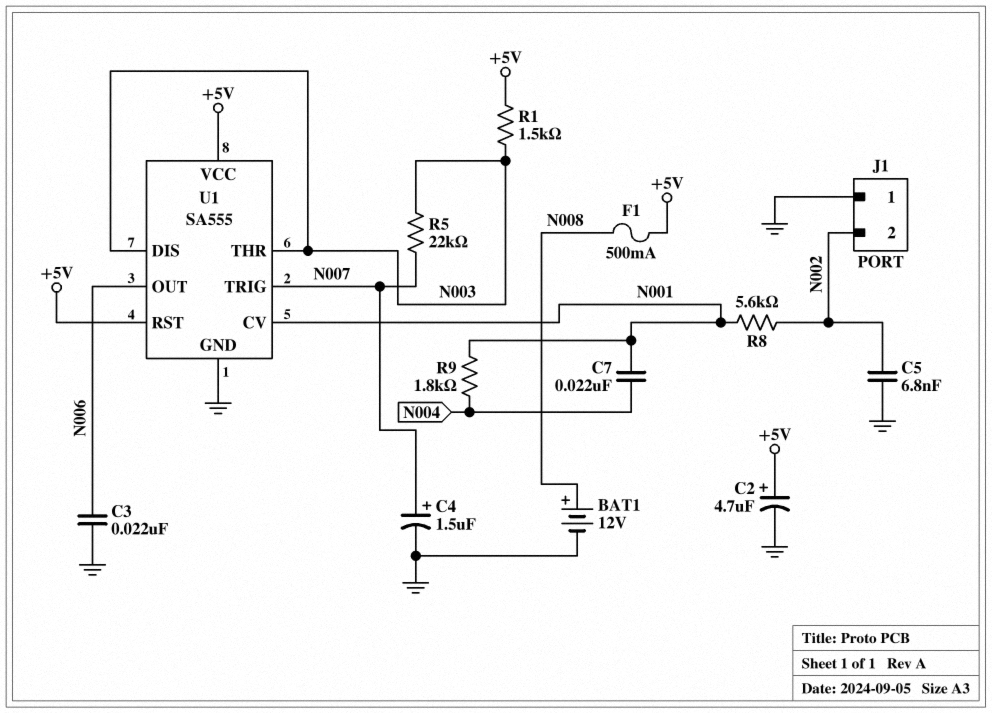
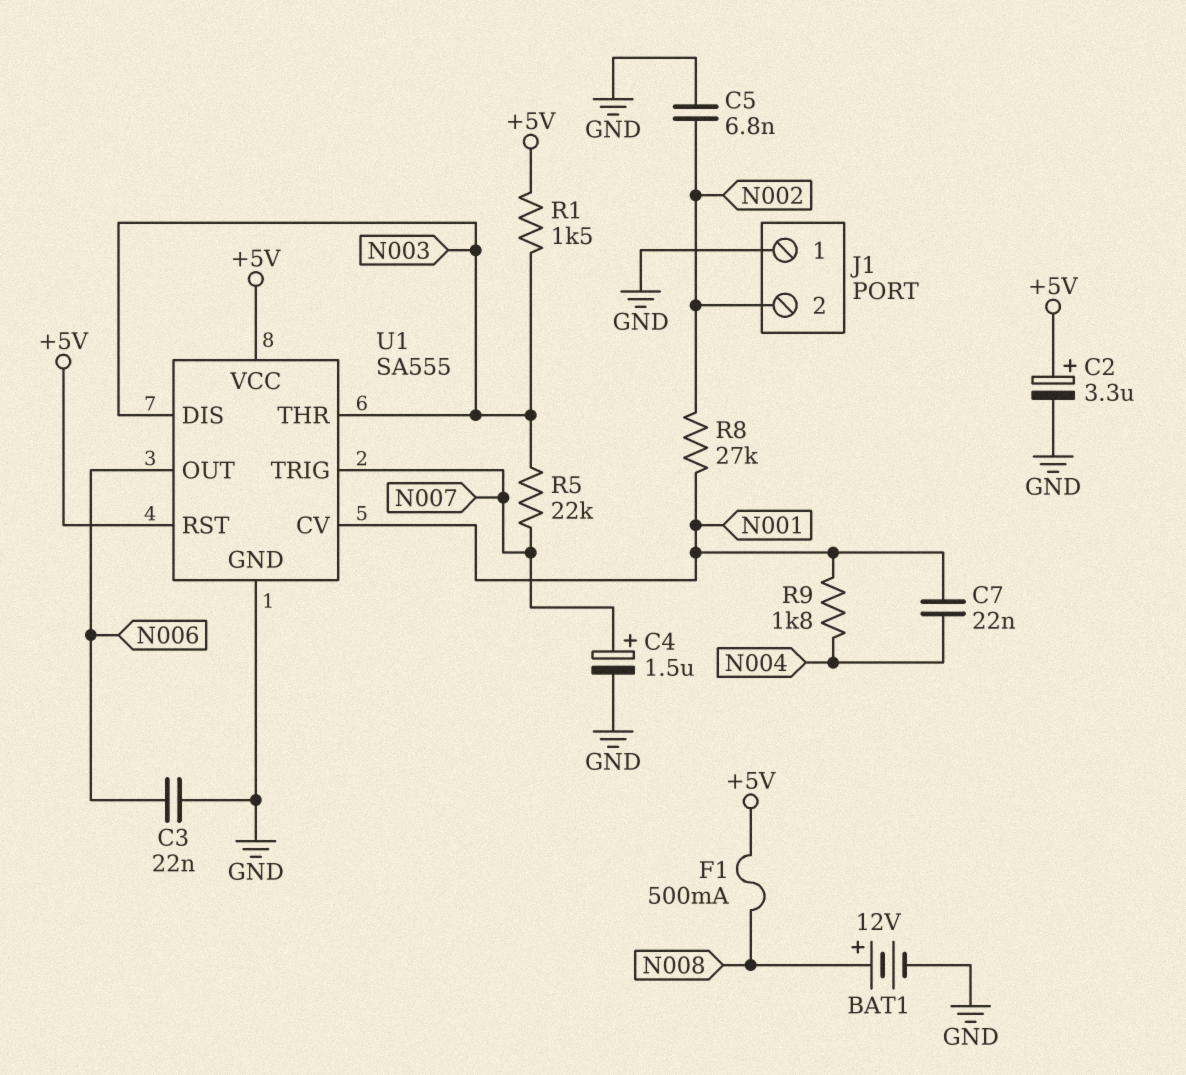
C2: 4.7uF (plus +5V, minus GND) -> 3.3uF (plus +5V, minus GND)
R8: 5.6k (N001, N002) -> 27k (N001, N002)

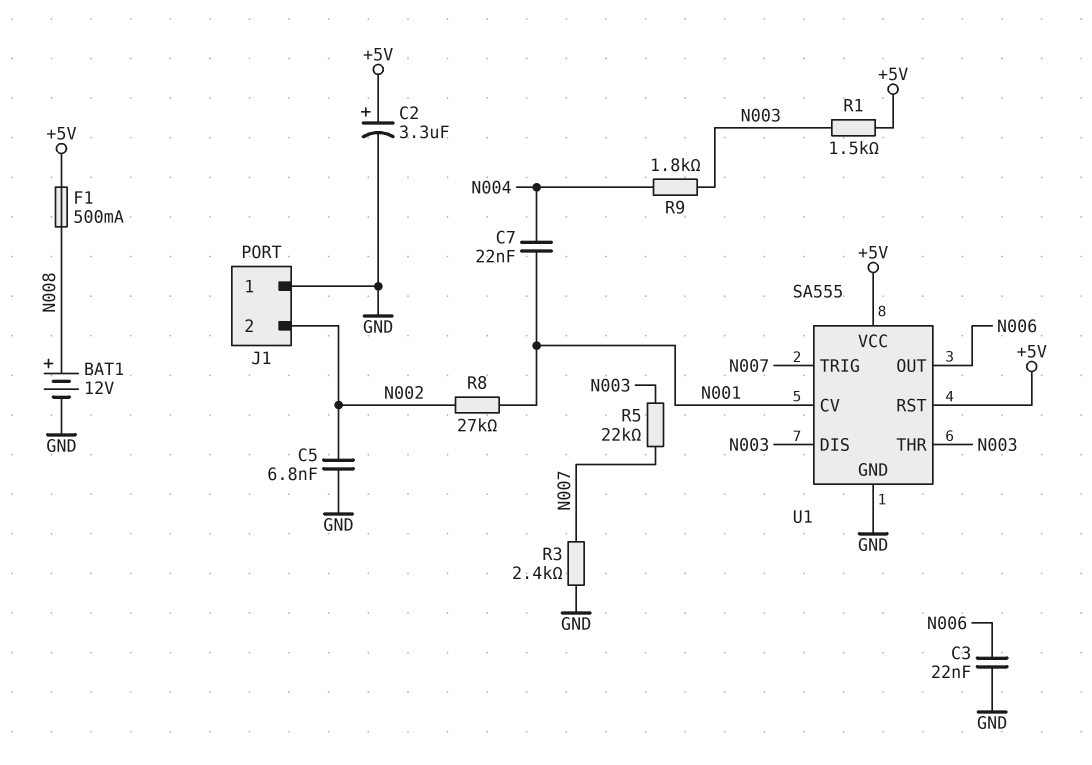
C4: 1.5uF (plus N007, minus GND) -> none
R3: none -> 2.4k (GND, N007)
R9: 1.8k (N001, N004) -> 1.8k (N003, N004)

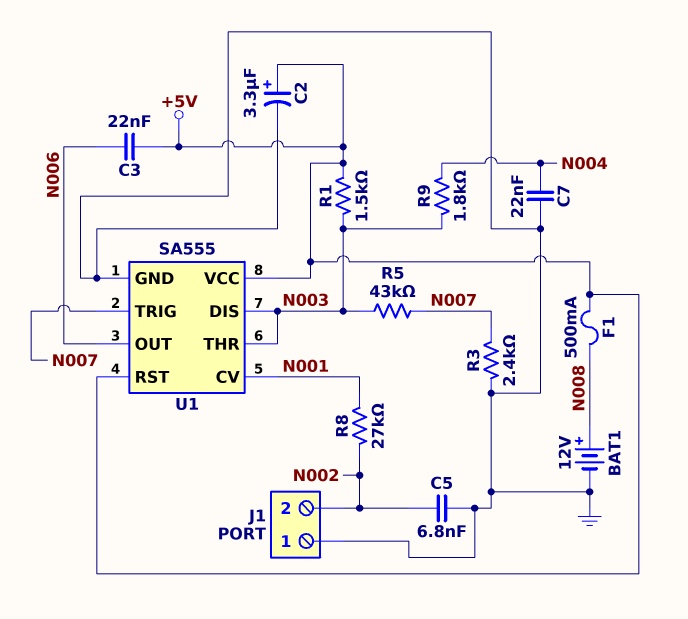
C3: 22nF (GND, N006) -> 22nF (+5V, N006)
C7: 22nF (N001, N004) -> 22nF (GND, N004)
R5: 22k (N003, N007) -> 43k (N003, N007)

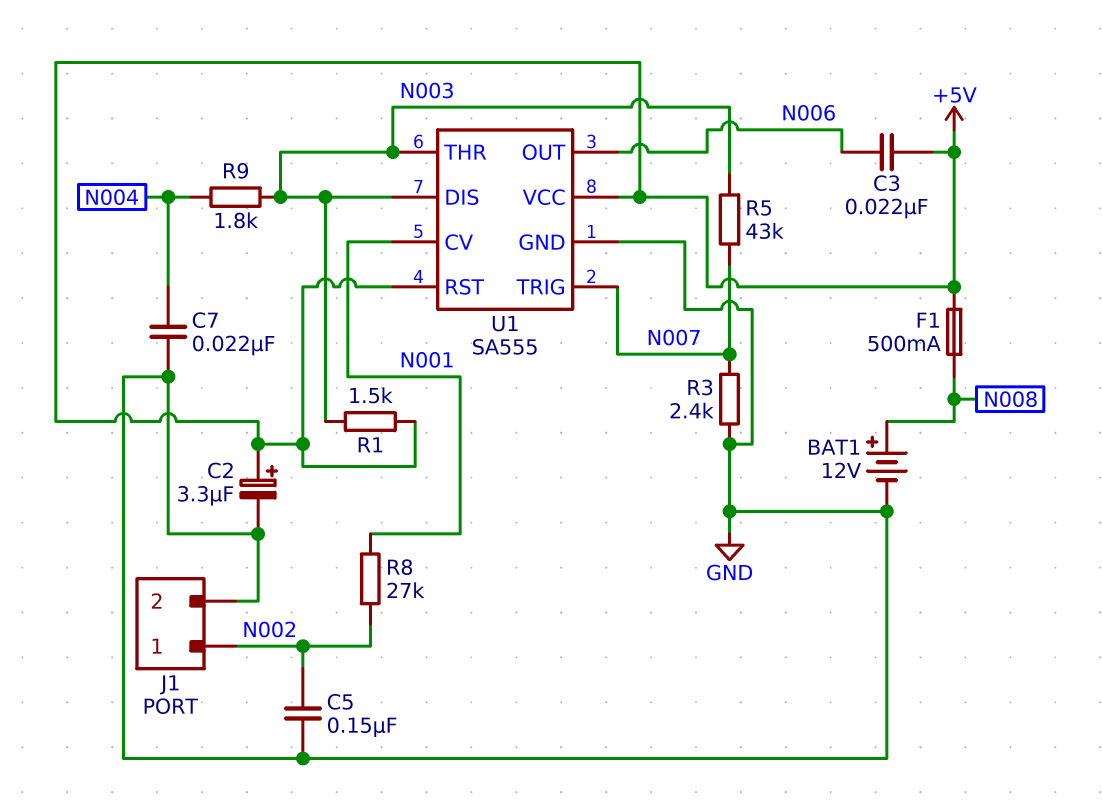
C5: 6.8nF (GND, N002) -> 150nF (GND, N002)
J1 pin 1: GND -> N002
J1 pin 2: N002 -> GND

